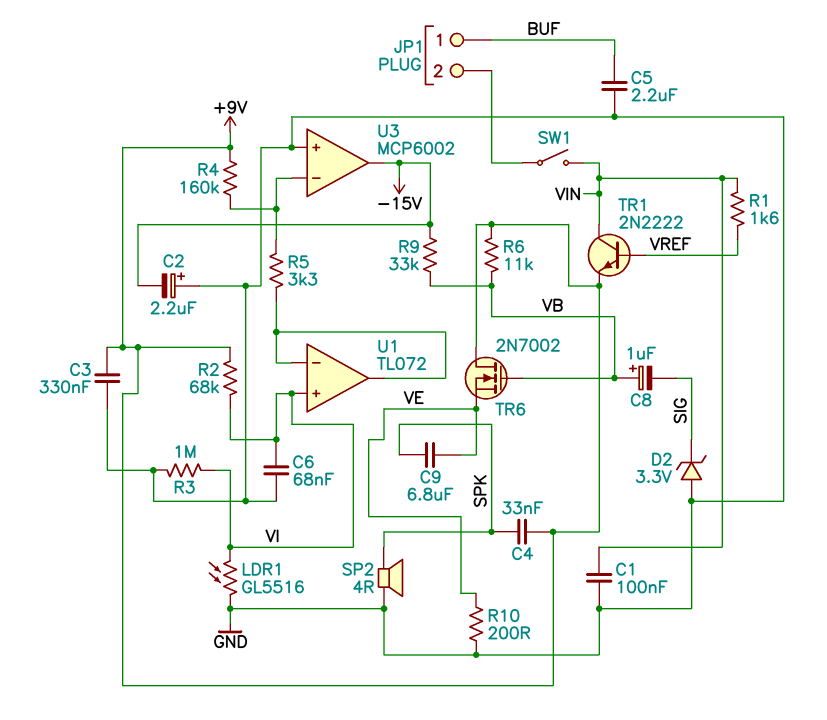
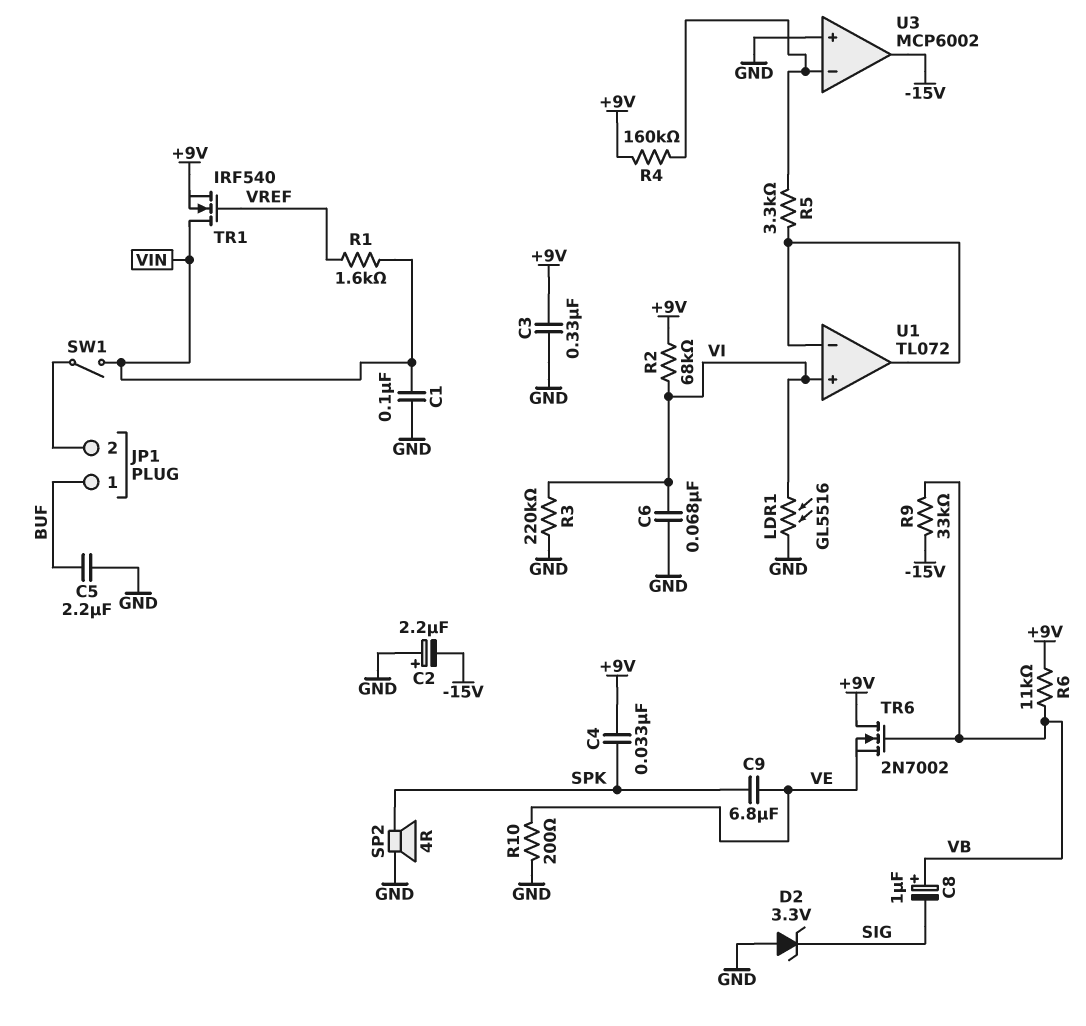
R3: 1M (GND, VI) -> 220k (GND, VI)
TR1: NPN 2N2222 (B VREF, C VIN, E +9V) -> NMOS IRF540 (G VREF, D VIN, S +9V)

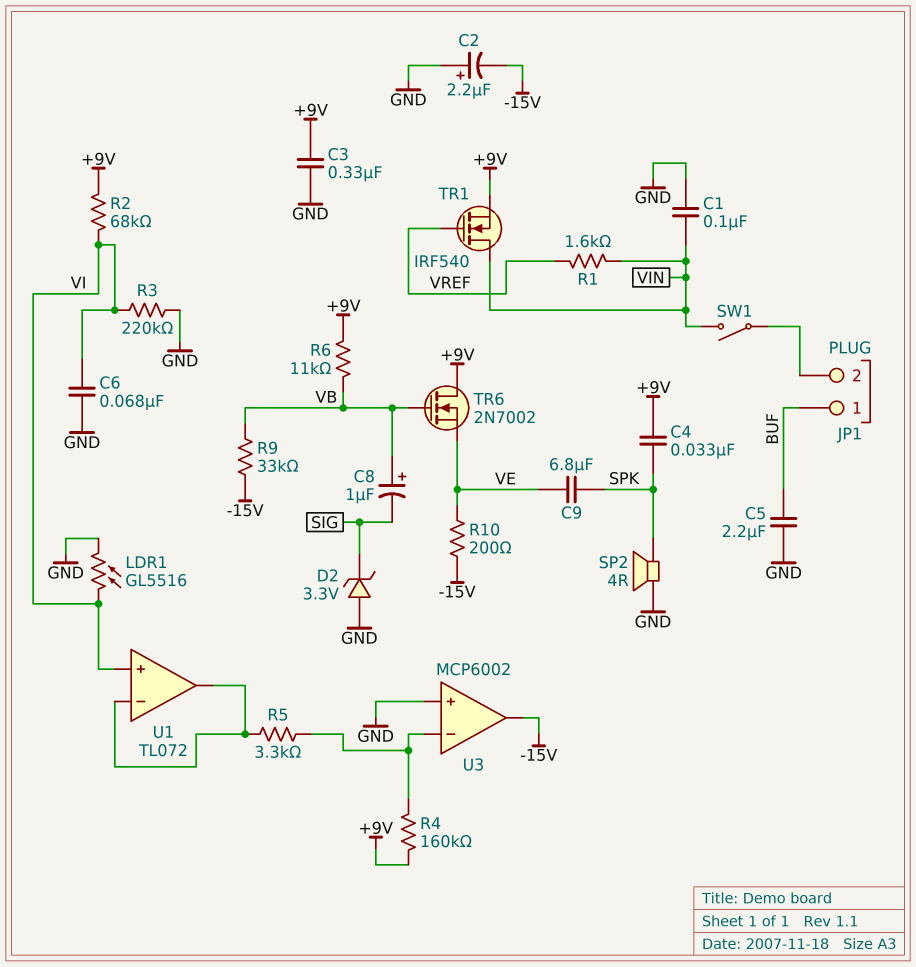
R10: 200 (GND, VE) -> 200 (-15V, VE)

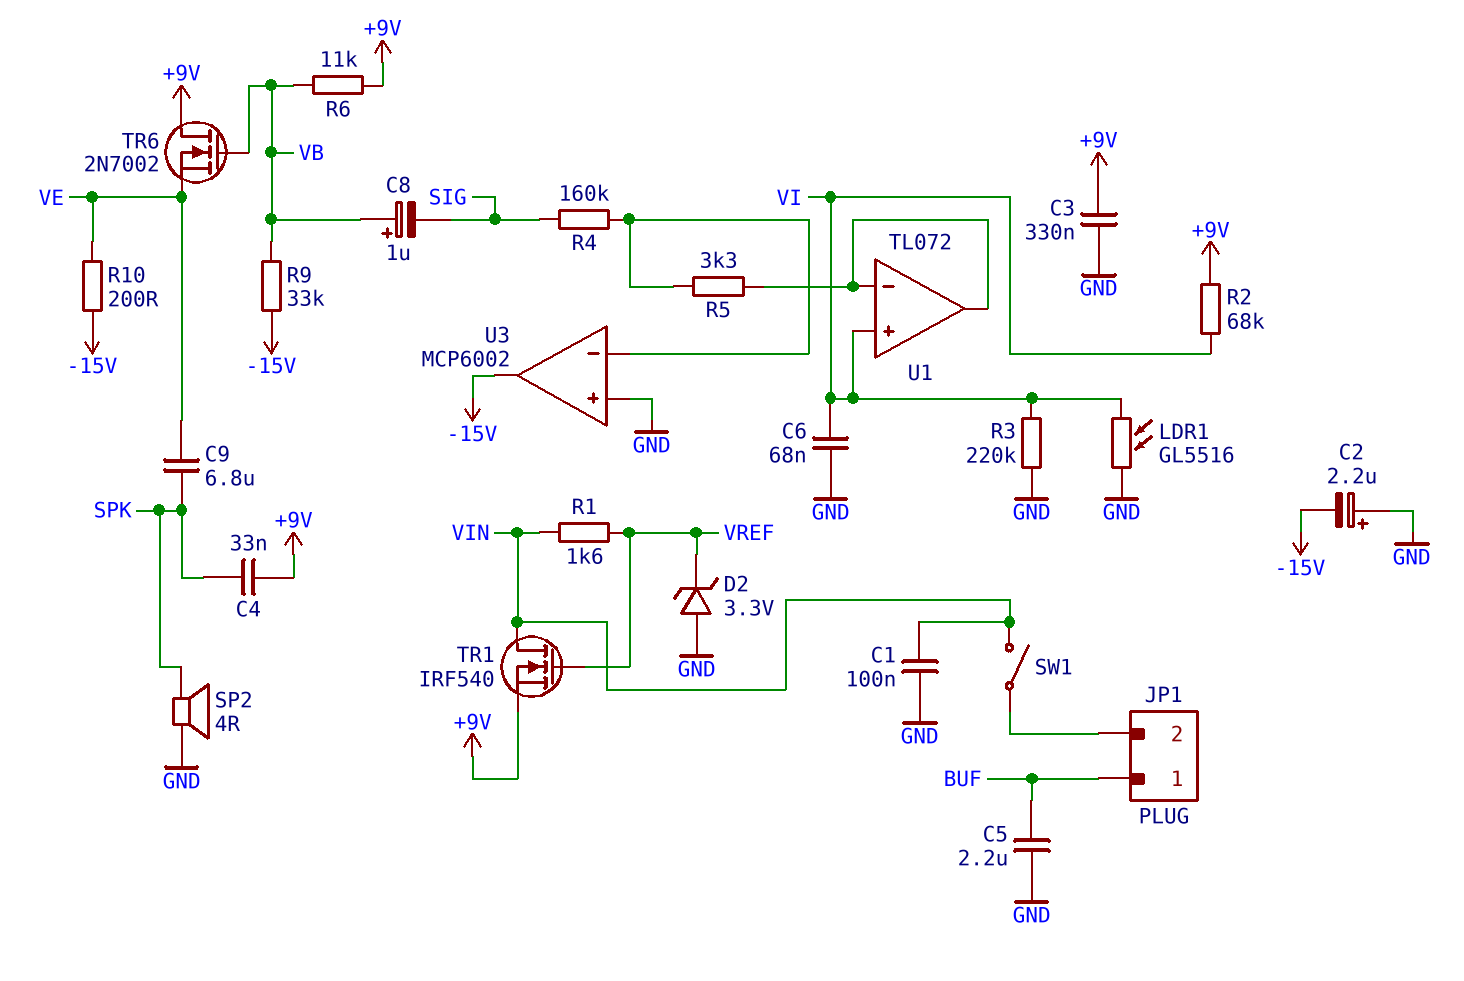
D2: zener 3.3V (A GND, K SIG) -> zener 3.3V (A GND, K VREF)
R4: 160k (+9V, U3/in-) -> 160k (SIG, U3/in-)

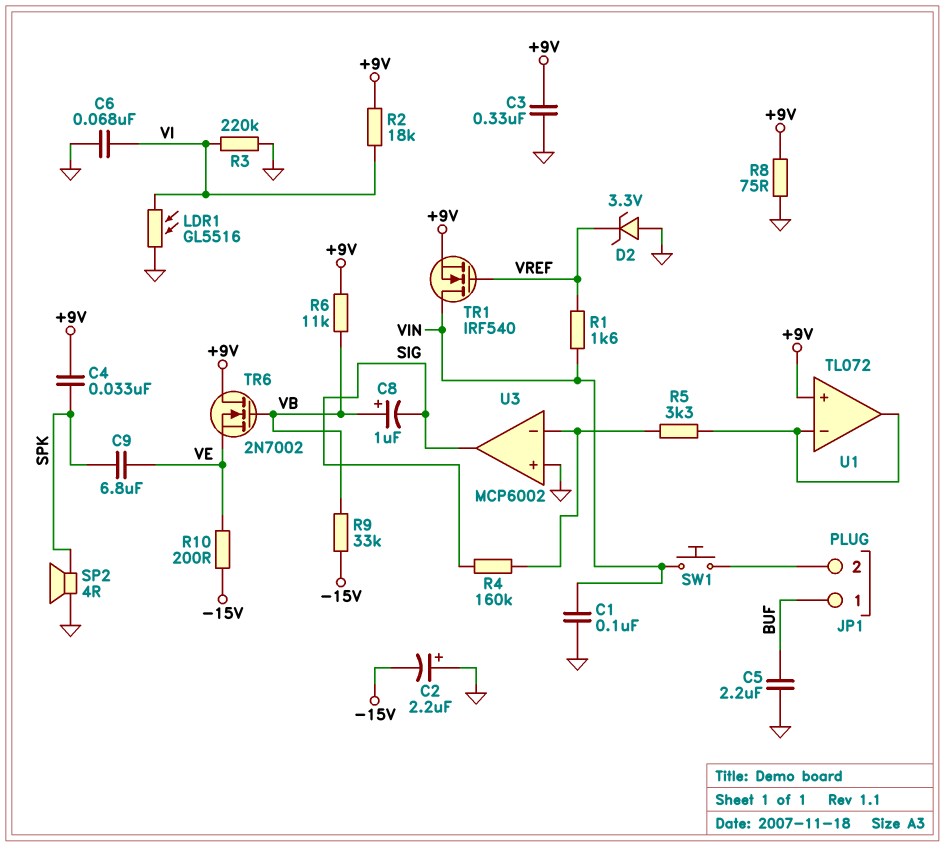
R2: 68k (+9V, VI) -> 18k (+9V, VI)
R8: none -> 75 (+9V, GND)
SW1: switch (JP1/2, VIN) -> button (JP1/2, VIN)
U1 pin in+: VI -> +9V
U3 pin out: -15V -> SIG

